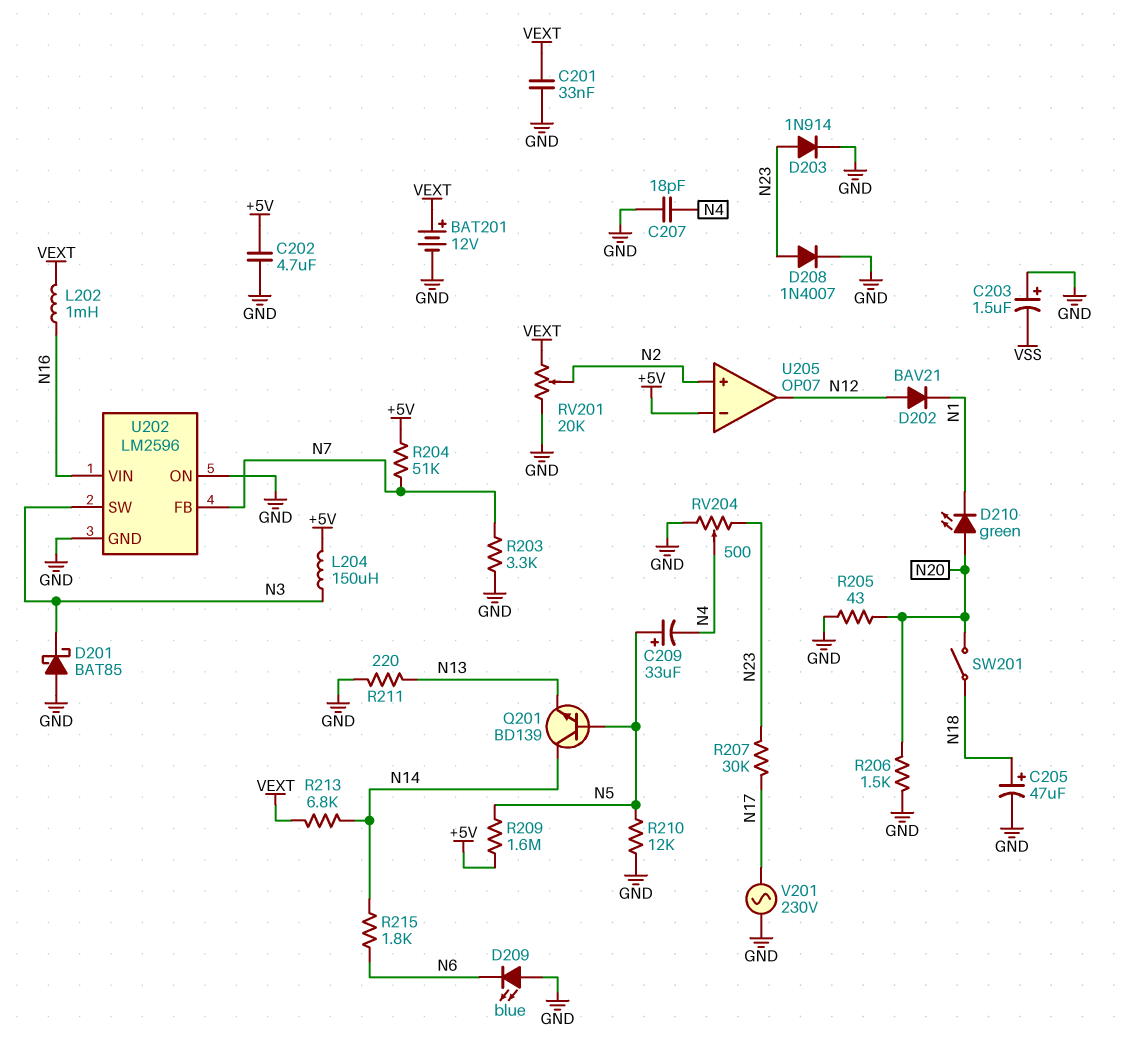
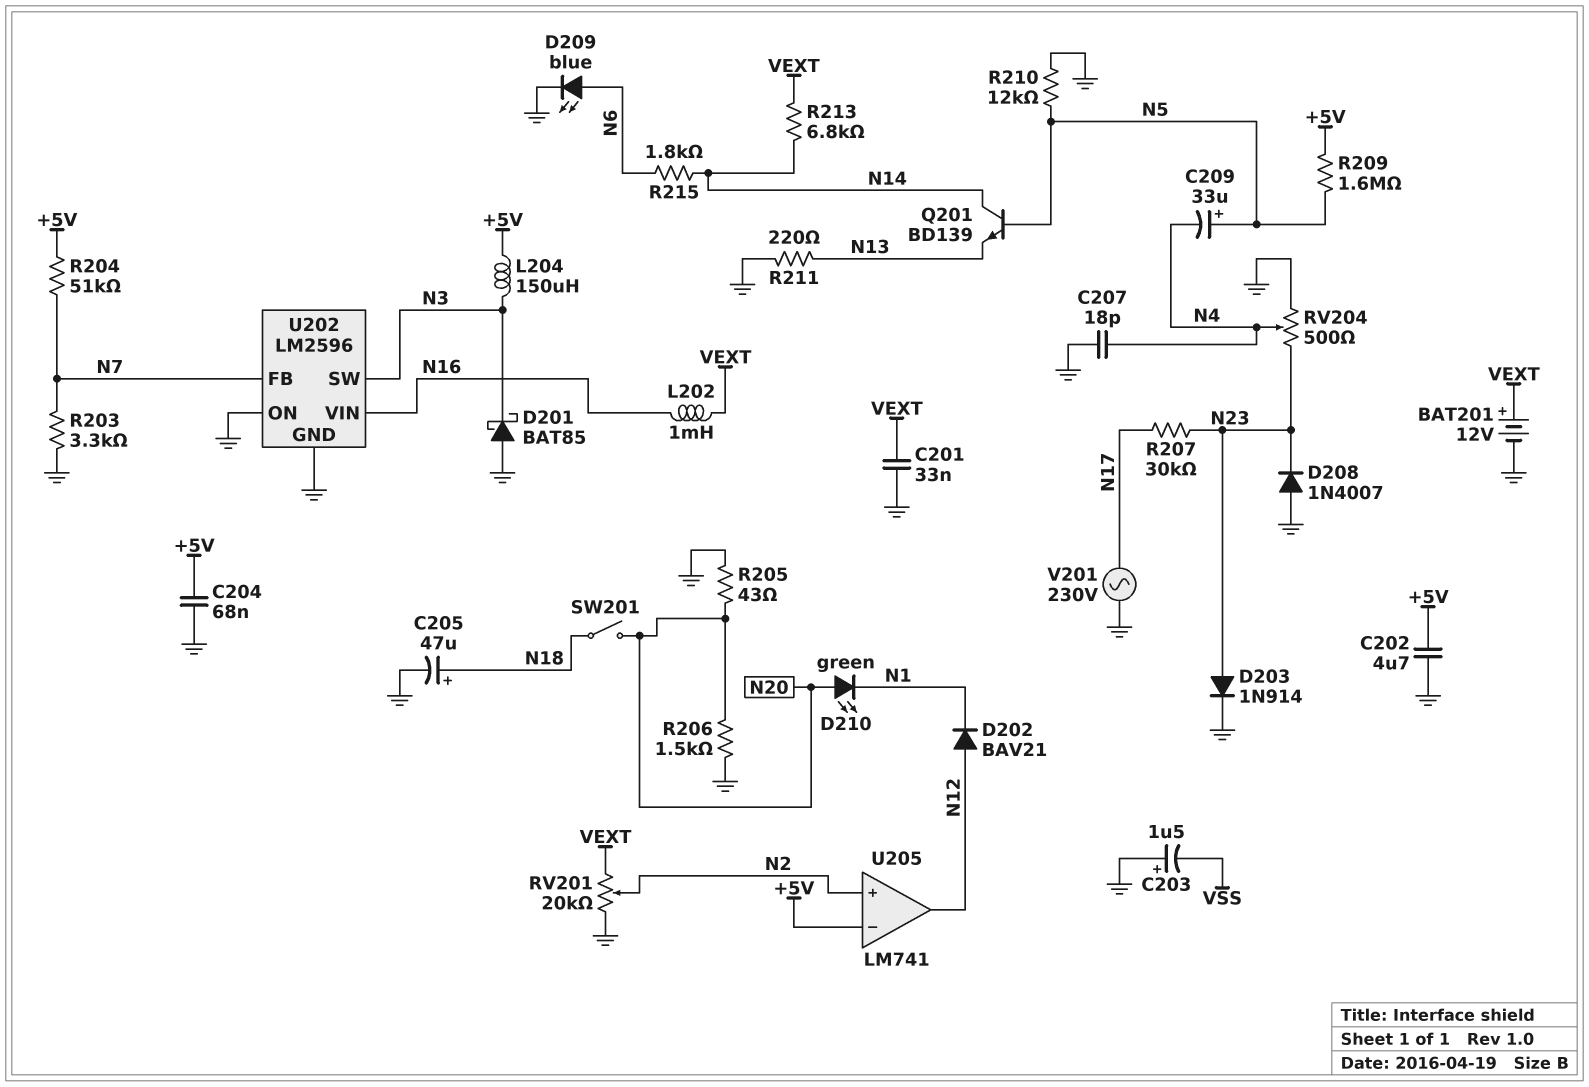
C204: none -> 68nF (+5V, GND)
D208: diode 1N4007 (A N23, K GND) -> diode 1N4007 (A GND, K N23)
D209: LED blue (A GND, K N6) -> LED blue (A N6, K GND)
U205: OP07 -> LM741

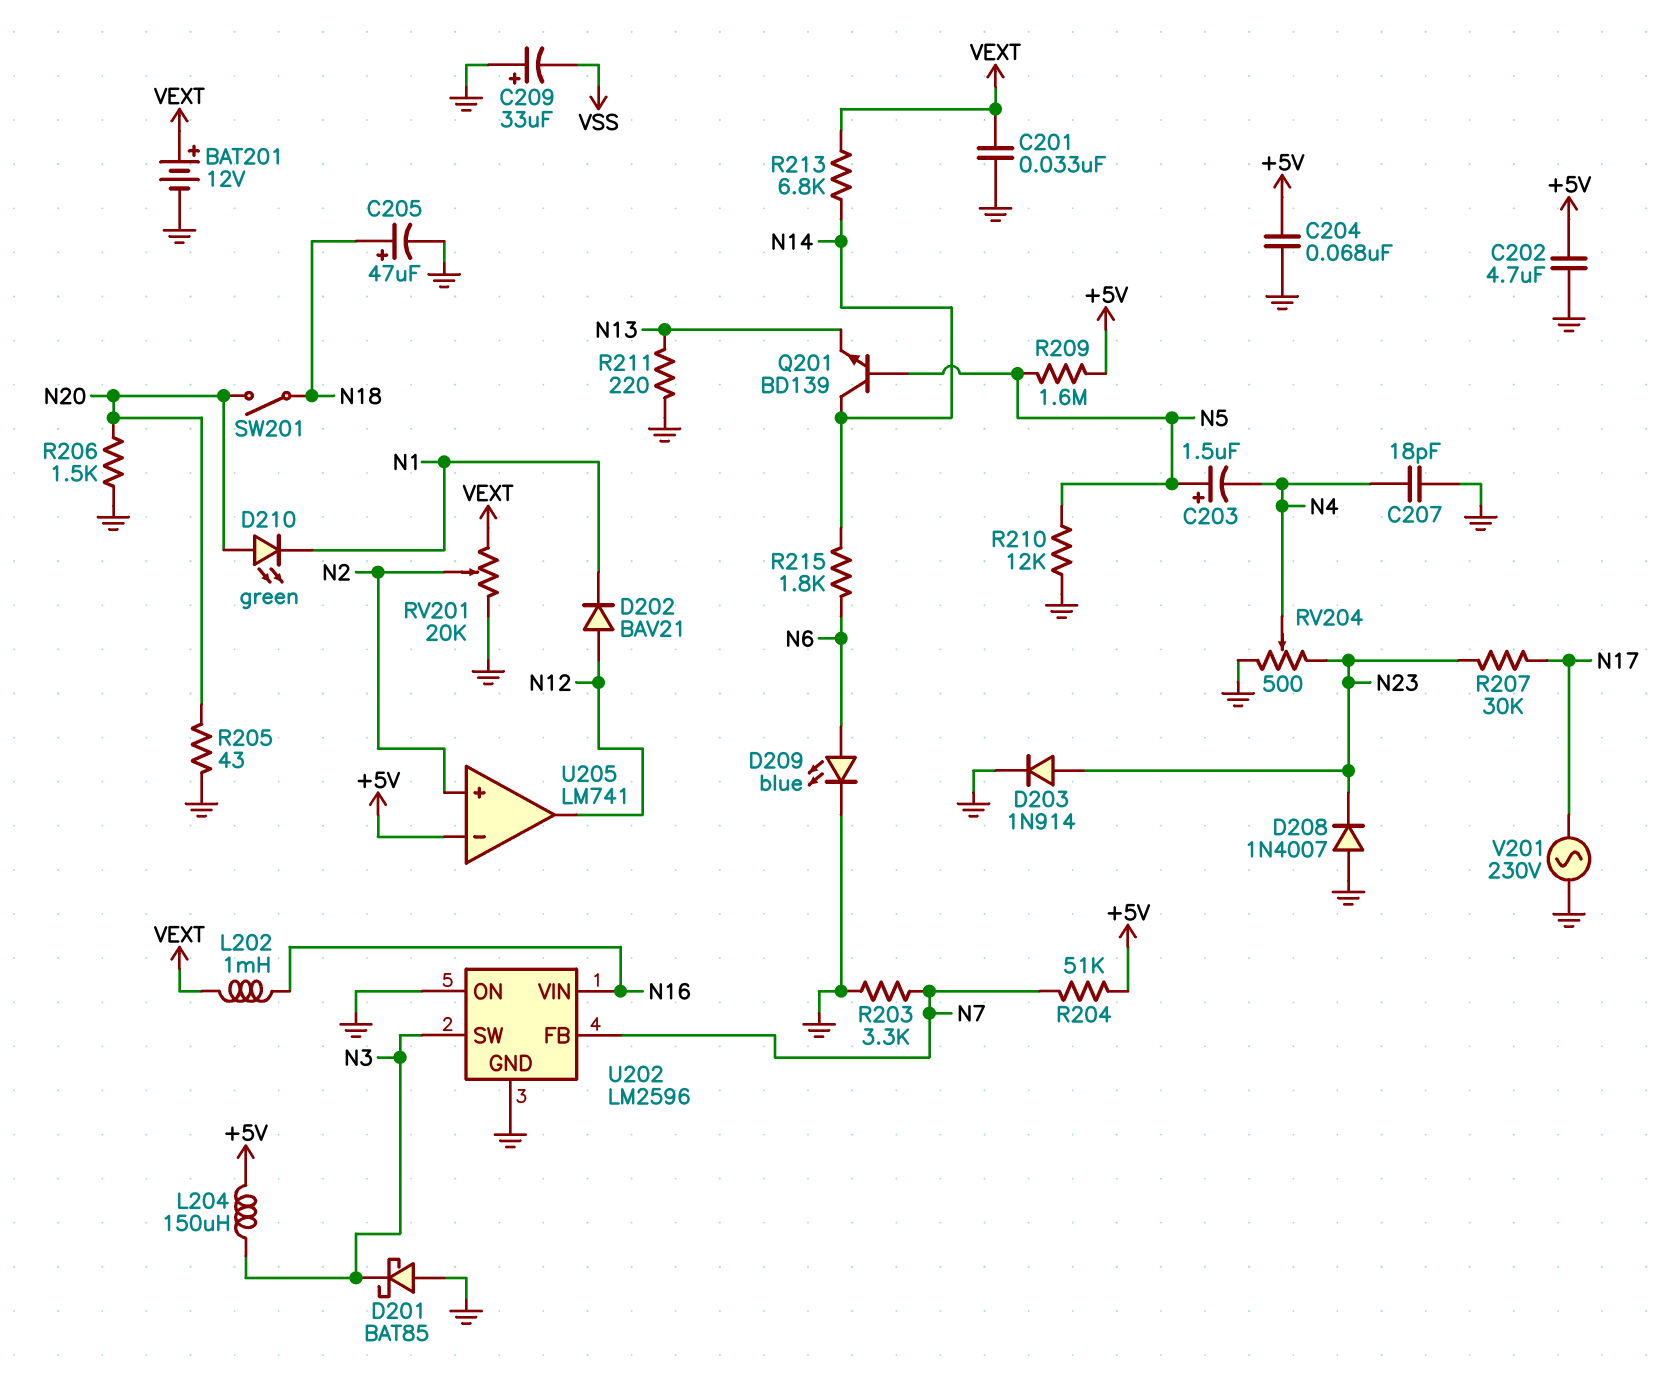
C203: 1.5uF (plus GND, minus VSS) -> 1.5uF (plus N5, minus N4)
C209: 33uF (plus N5, minus N4) -> 33uF (plus GND, minus VSS)

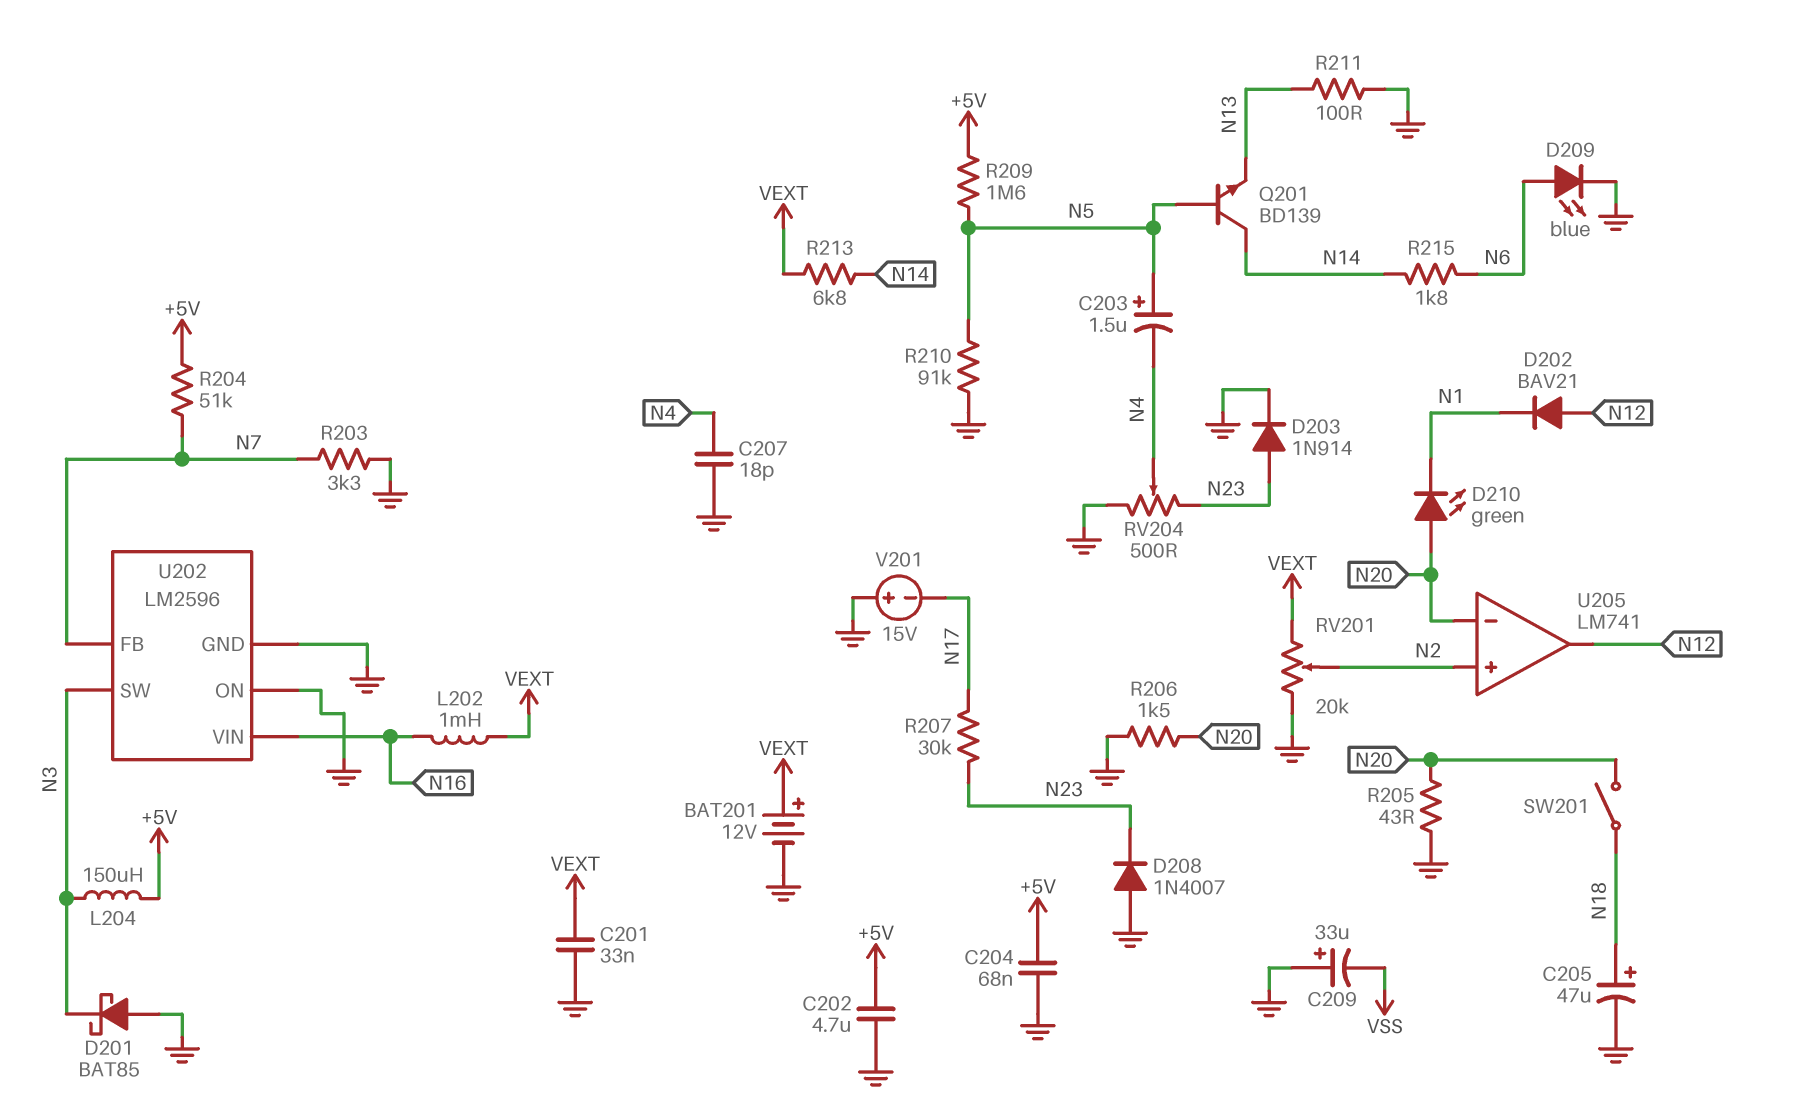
R210: 12k (GND, N5) -> 91k (GND, N5)
R211: 220 (GND, N13) -> 100 (GND, N13)
U205 pin in-: +5V -> N20
V201: AC 230V (GND, N17) -> 15V (plus GND, minus N17)

